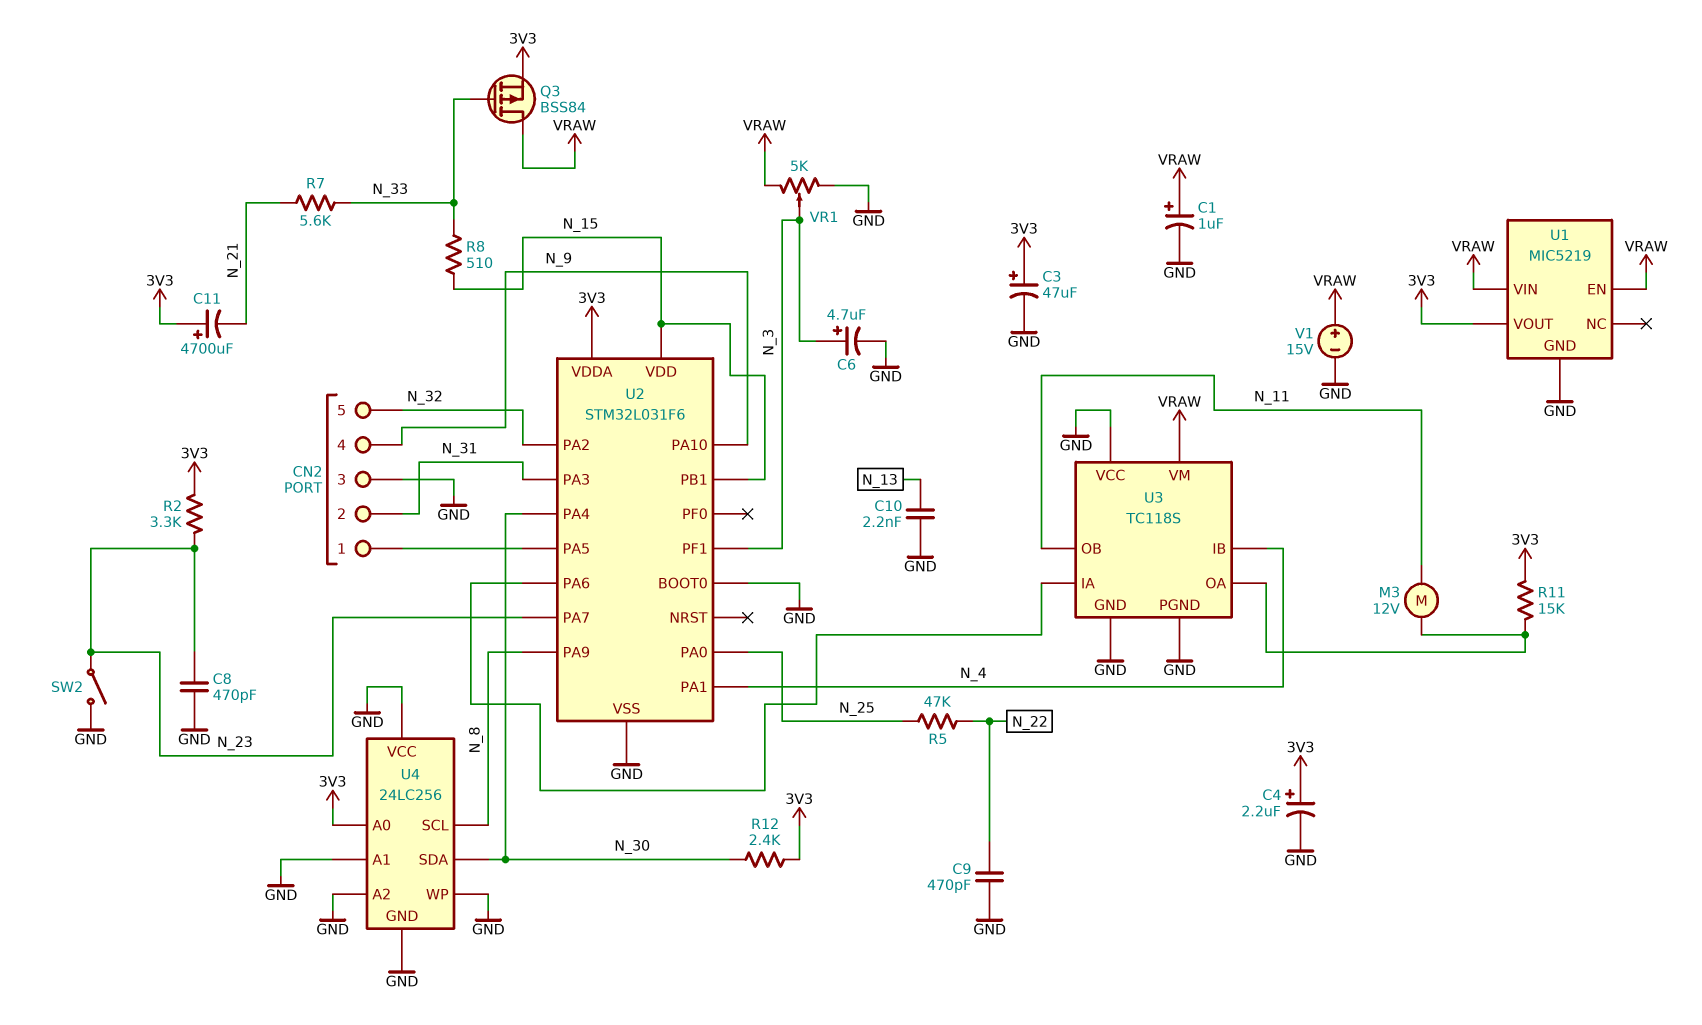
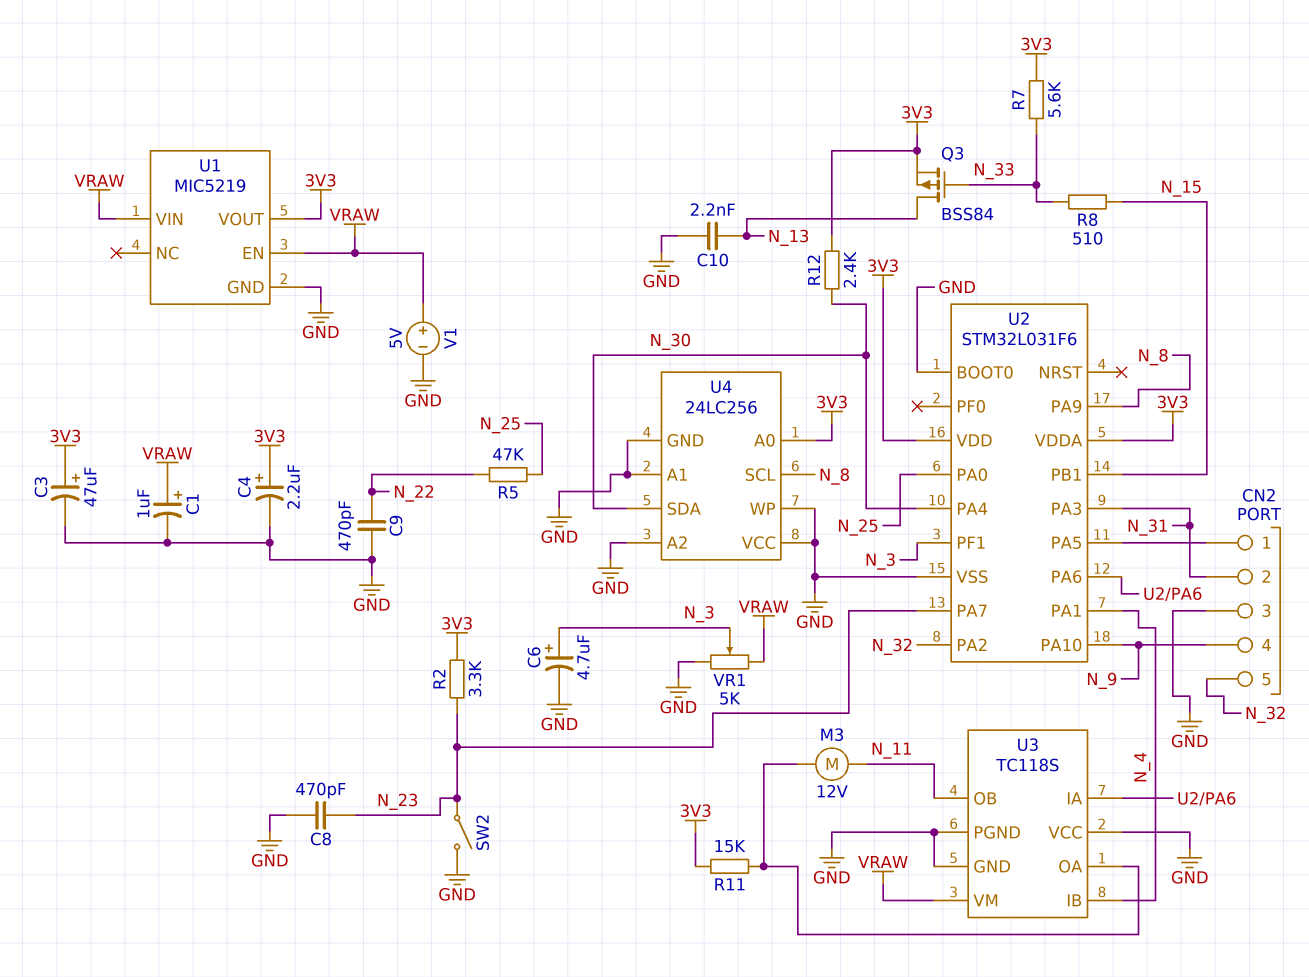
C11: 4700uF (plus 3V3, minus N_21) -> none
Q3: PMOS BSS84 (G N_33, D VRAW, S 3V3) -> PMOS BSS84 (G N_33, D N_13, S 3V3)
R7: 5.6k (N_21, N_33) -> 5.6k (3V3, N_33)
U2 pin VDD: N_15 -> 3V3
V1: 15V (plus VRAW, minus GND) -> 5V (plus VRAW, minus GND)

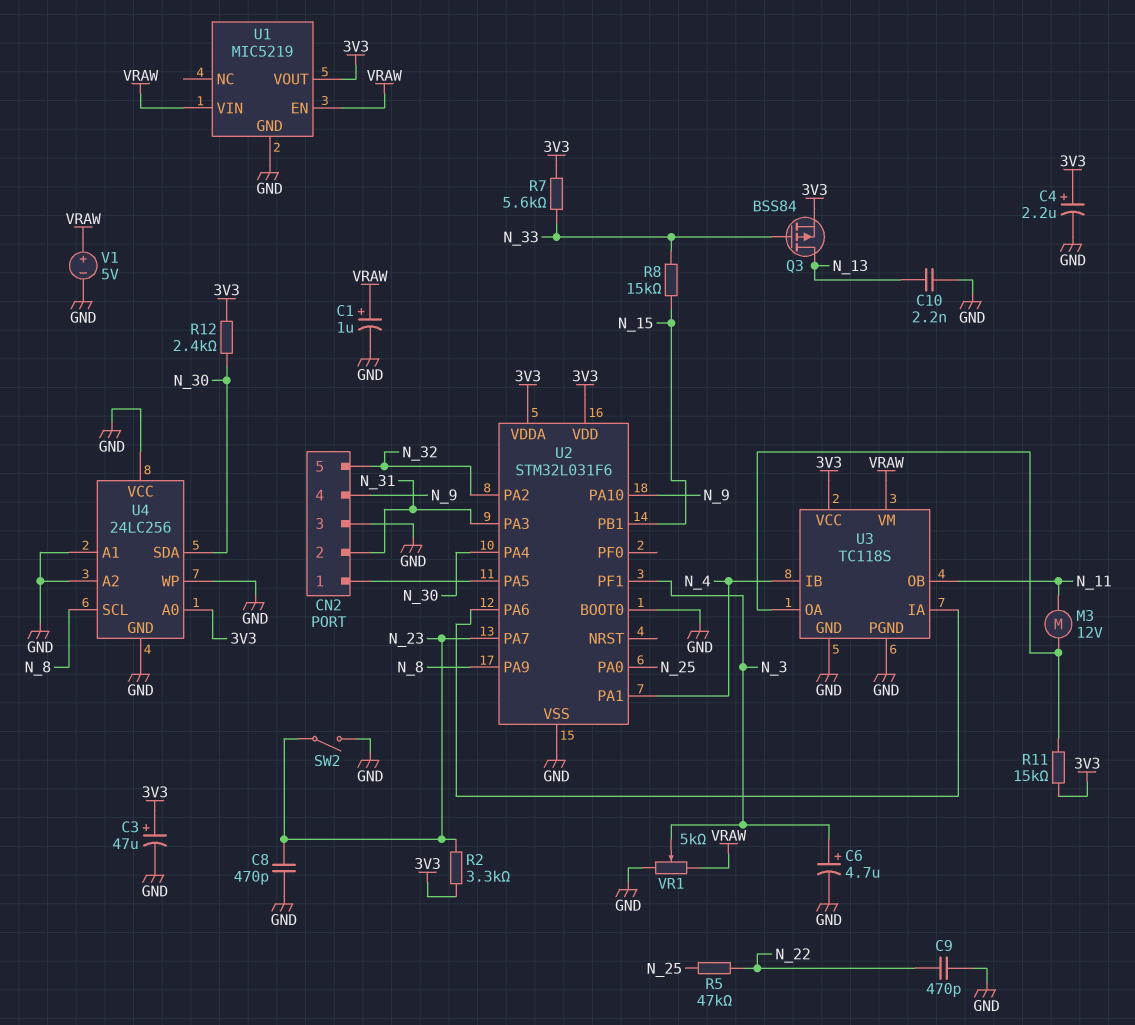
R8: 510 (N_15, N_33) -> 15k (N_15, N_33)
U3 pin VCC: GND -> 3V3

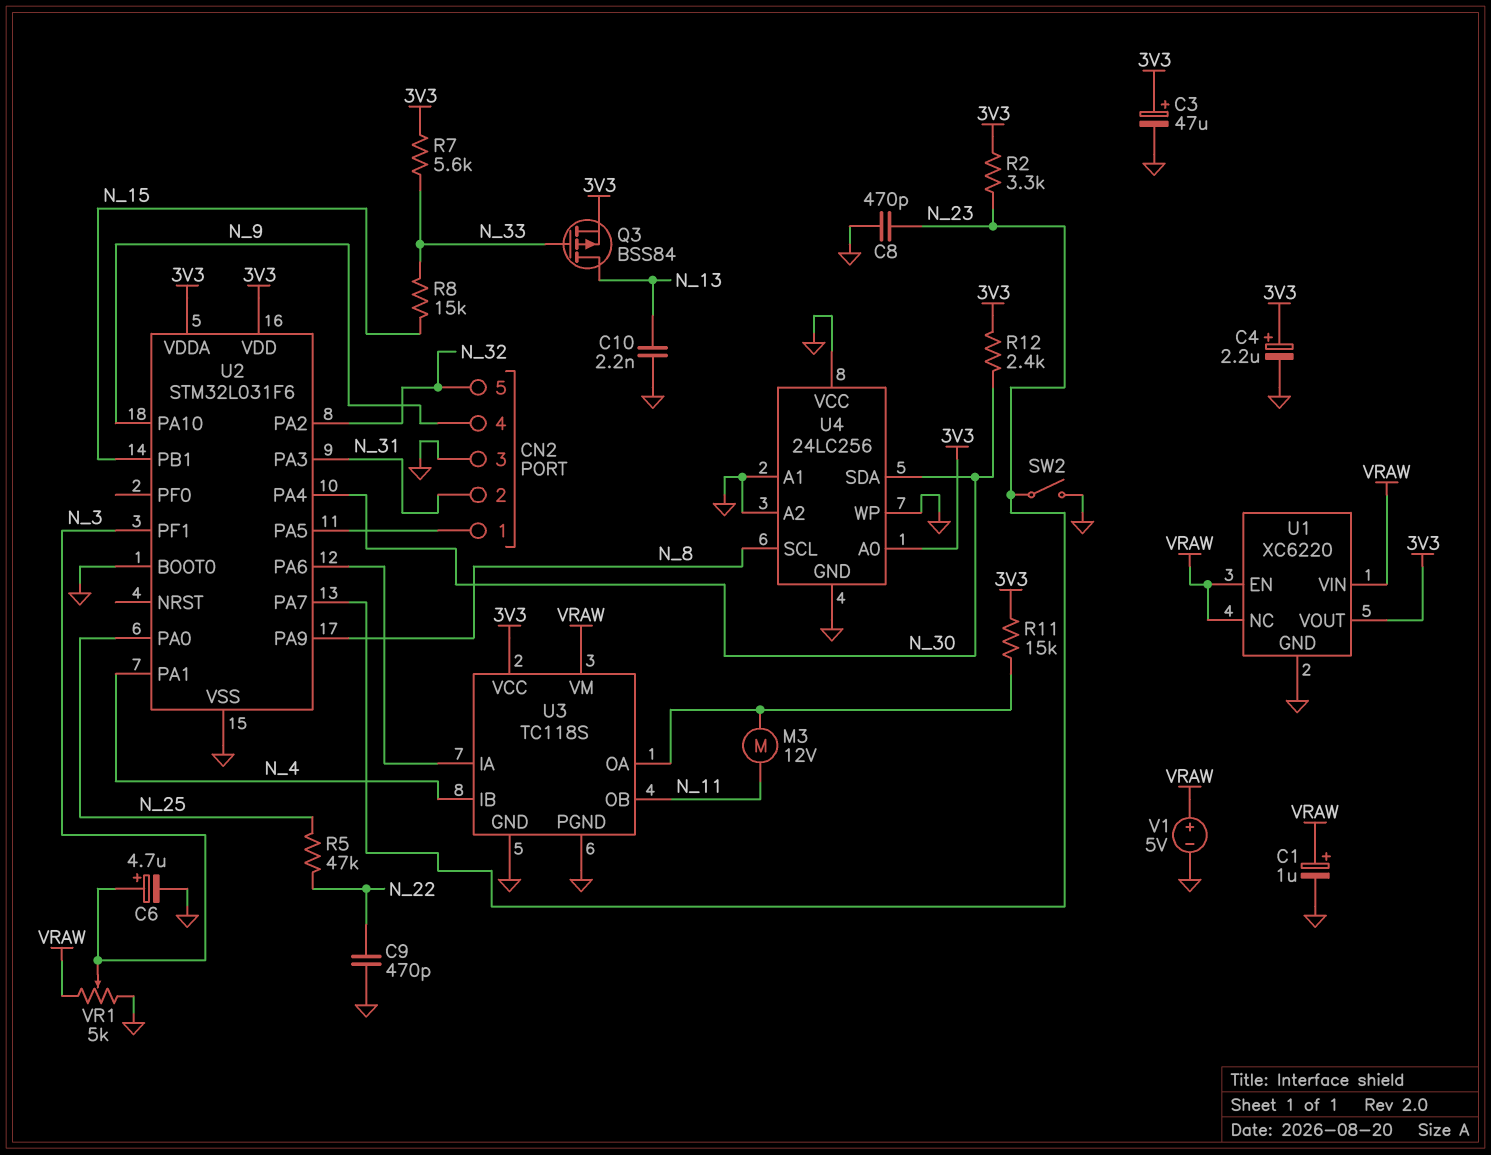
U1: MIC5219 -> XC6220
U1 pin NC: none -> VRAW

